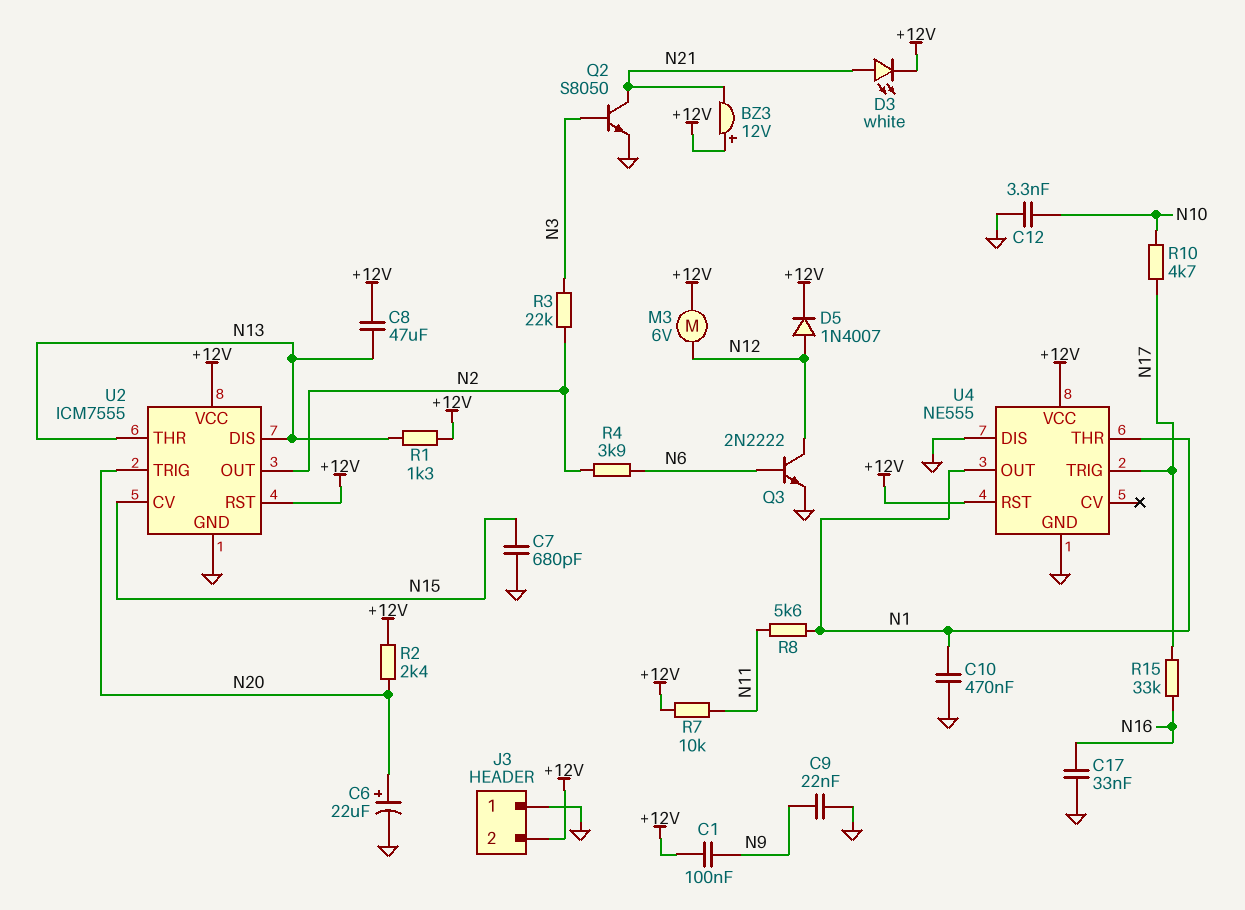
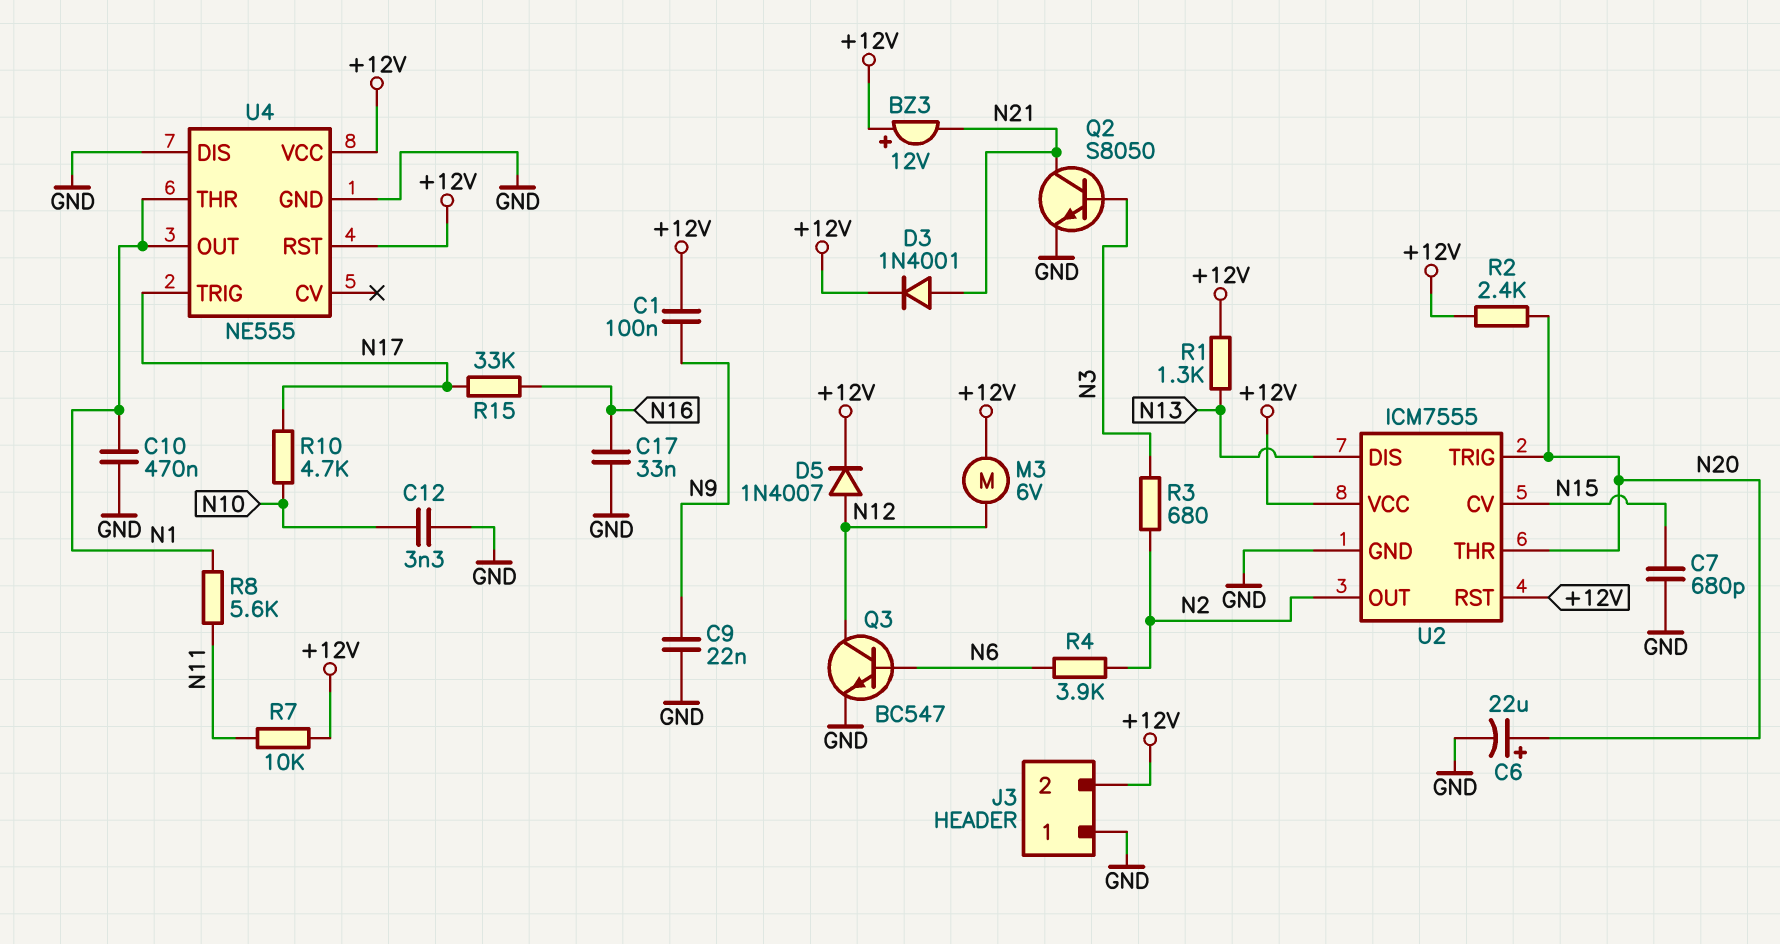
C8: 47uF (+12V, N13) -> none
D3: LED white (A N21, K +12V) -> diode 1N4001 (A N21, K +12V)
Q3: NPN 2N2222 (B N6, C N12, E GND) -> NPN BC547 (B N6, C N12, E GND)
R3: 22k (N2, N3) -> 680 (N2, N3)
U2 pin THR: N13 -> N20

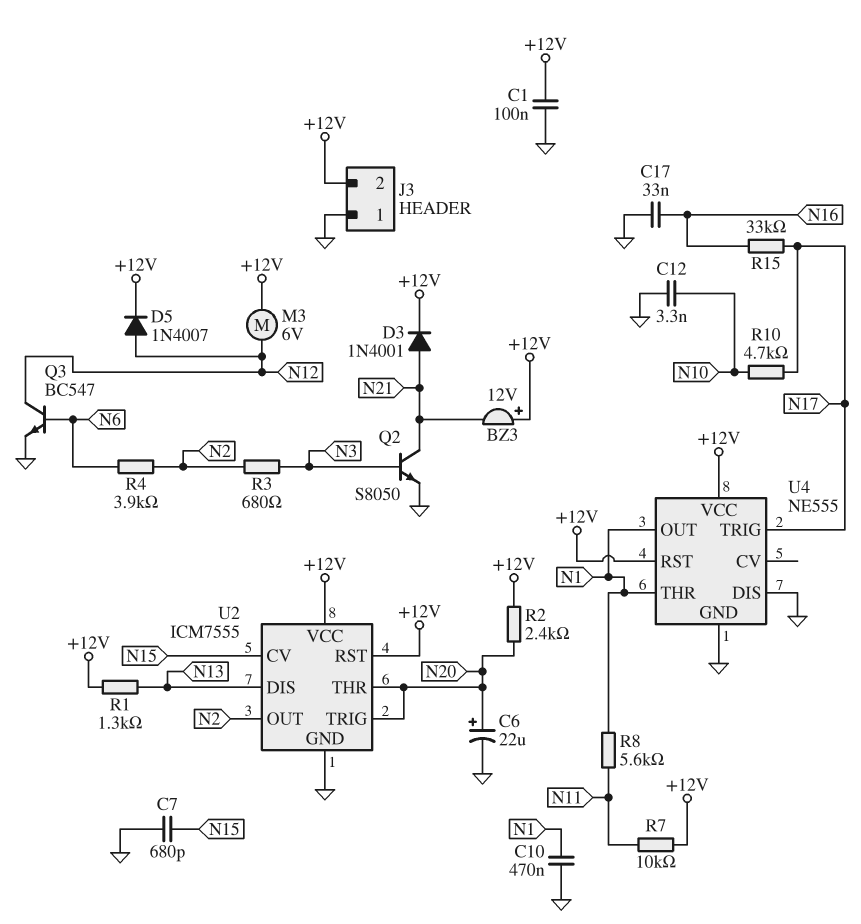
C1: 100nF (+12V, N9) -> 100nF (+12V, GND)
C9: 22nF (GND, N9) -> none

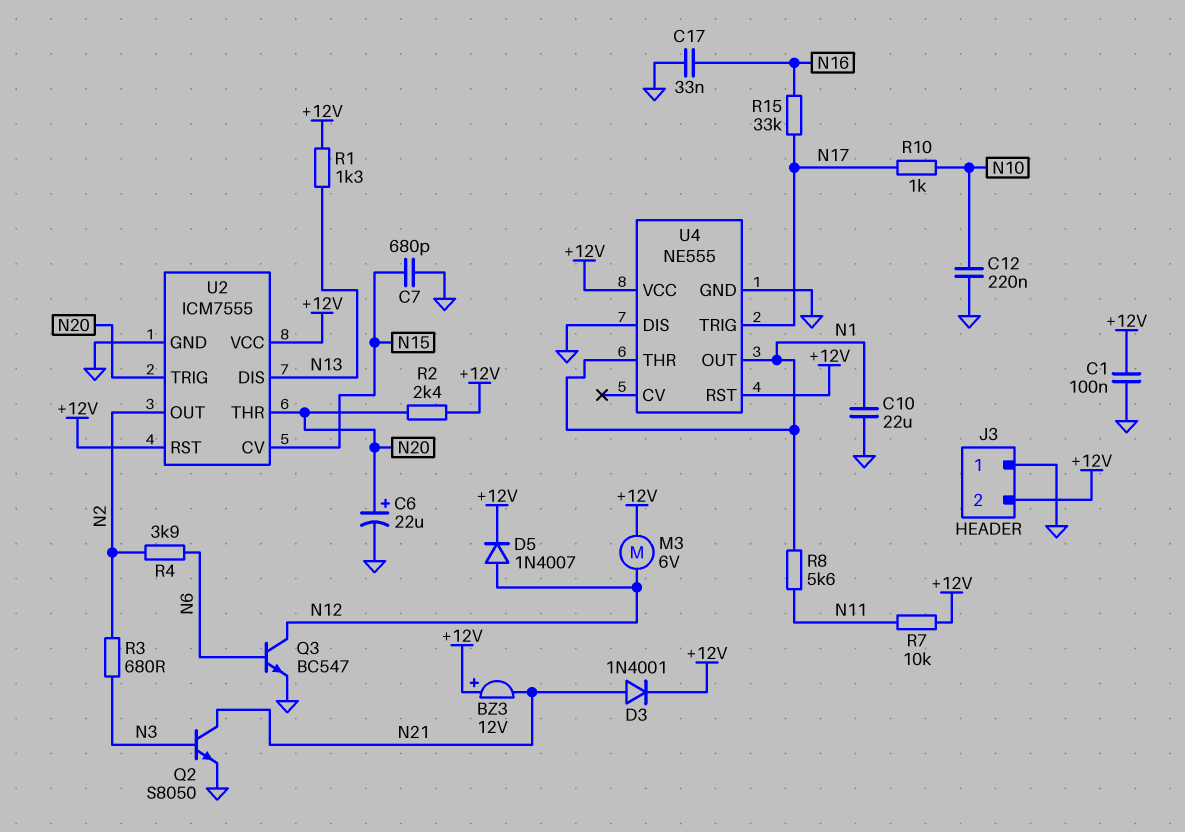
C10: 470nF (GND, N1) -> 22uF (GND, N1)
C12: 3.3nF (GND, N10) -> 220nF (GND, N10)
R10: 4.7k (N10, N17) -> 1k (N10, N17)

